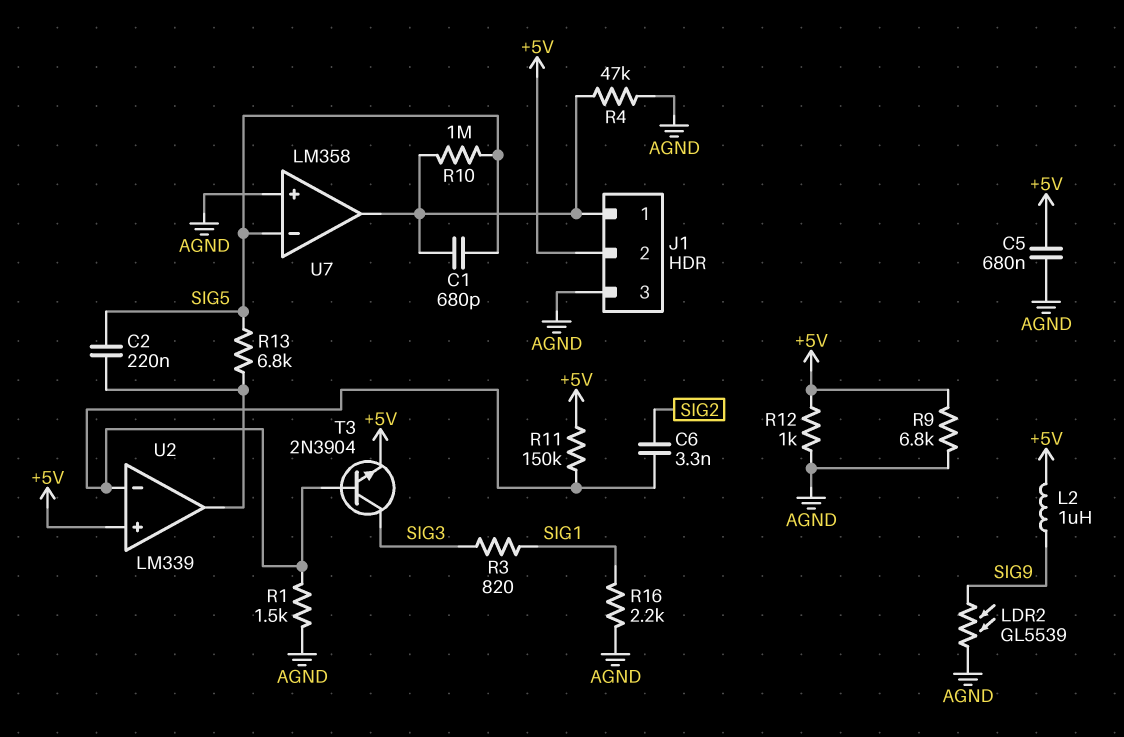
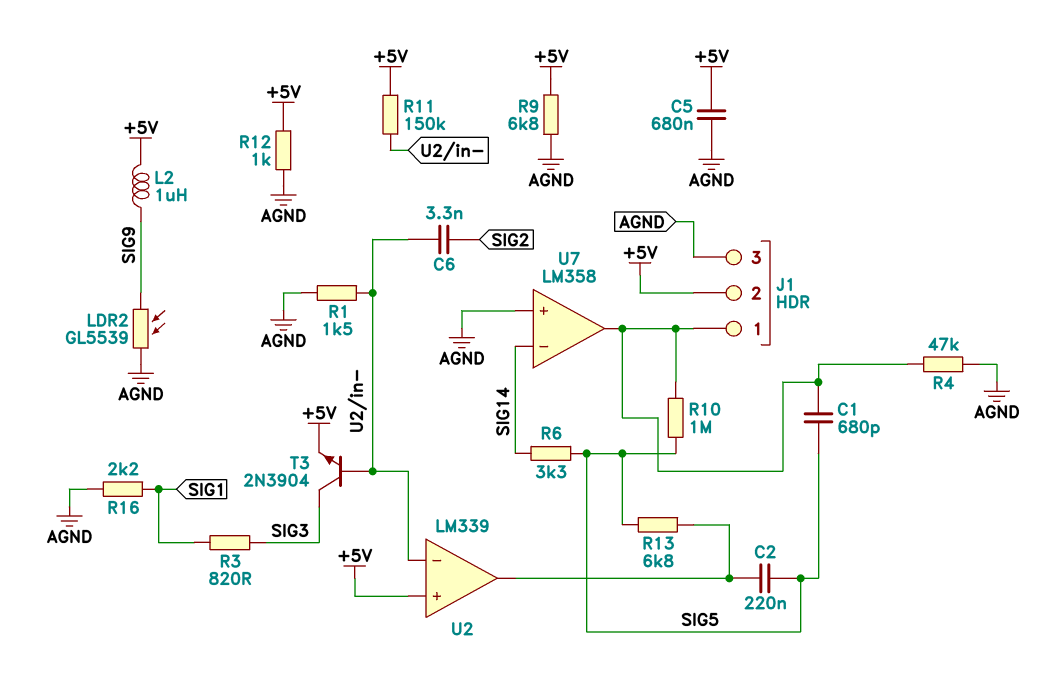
R6: none -> 3.3k (SIG5, SIG14)
U7 pin in-: SIG5 -> SIG14

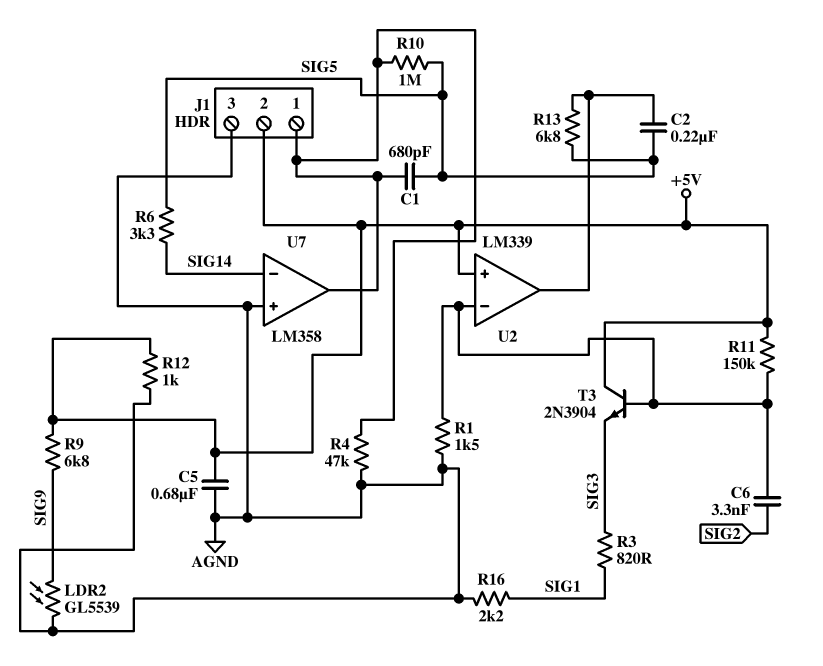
L2: 1uH (+5V, SIG9) -> none
R9: 6.8k (+5V, AGND) -> 6.8k (+5V, SIG9)
T3: NPN 2N3904 (B U2/in-, C SIG3, E +5V) -> NPN 2N3904 (B U2/in-, C +5V, E SIG3)

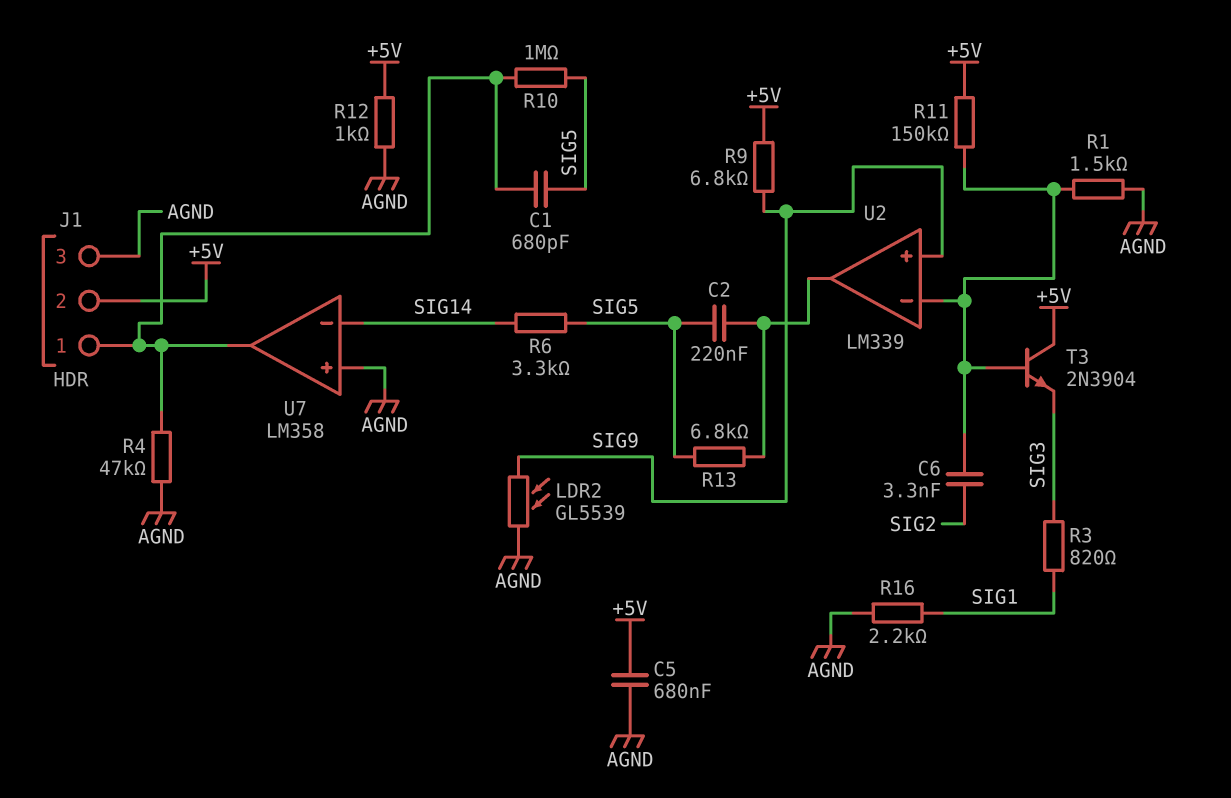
U2 pin in+: +5V -> SIG9

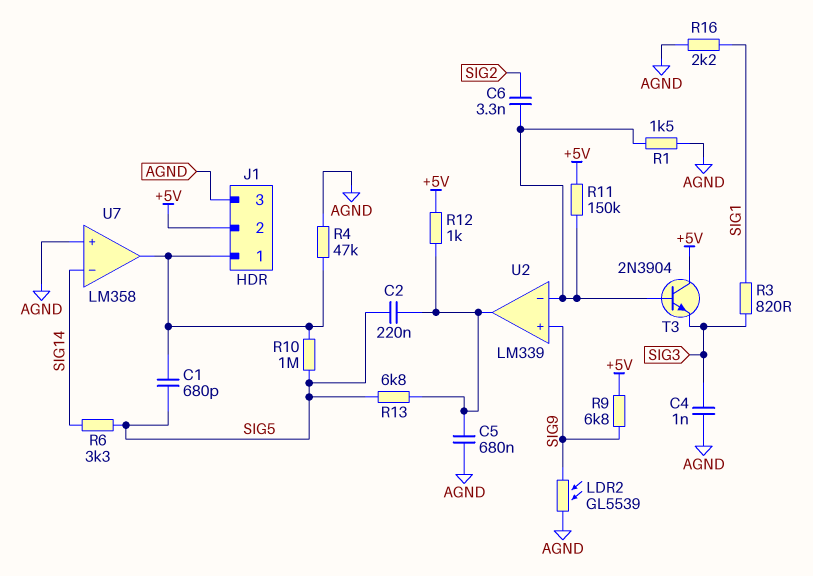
C4: none -> 1nF (AGND, SIG3)
C5: 680nF (+5V, AGND) -> 680nF (AGND, U2/out)
R12: 1k (+5V, AGND) -> 1k (+5V, U2/out)

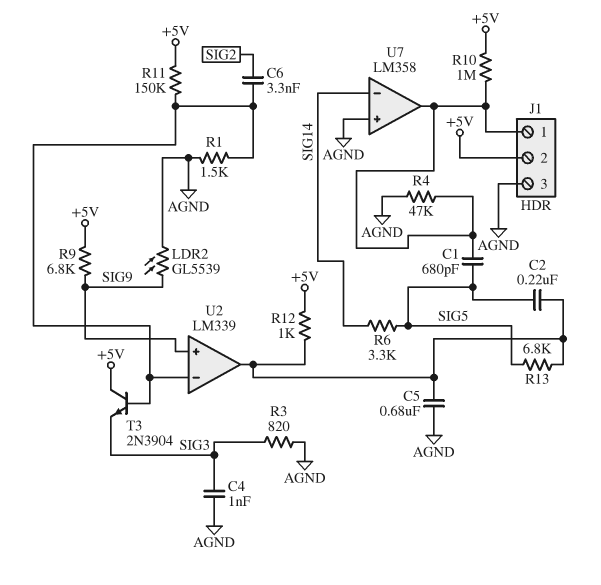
R3: 820 (SIG1, SIG3) -> 820 (AGND, SIG3)
R10: 1M (J1/1, SIG5) -> 1M (+5V, J1/1)
R16: 2.2k (AGND, SIG1) -> none

